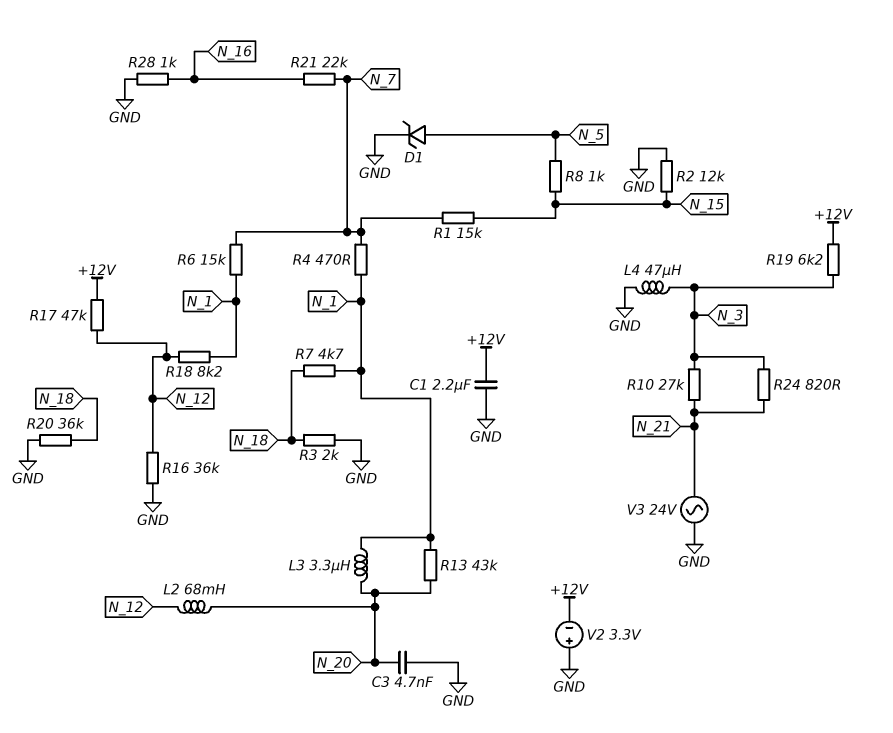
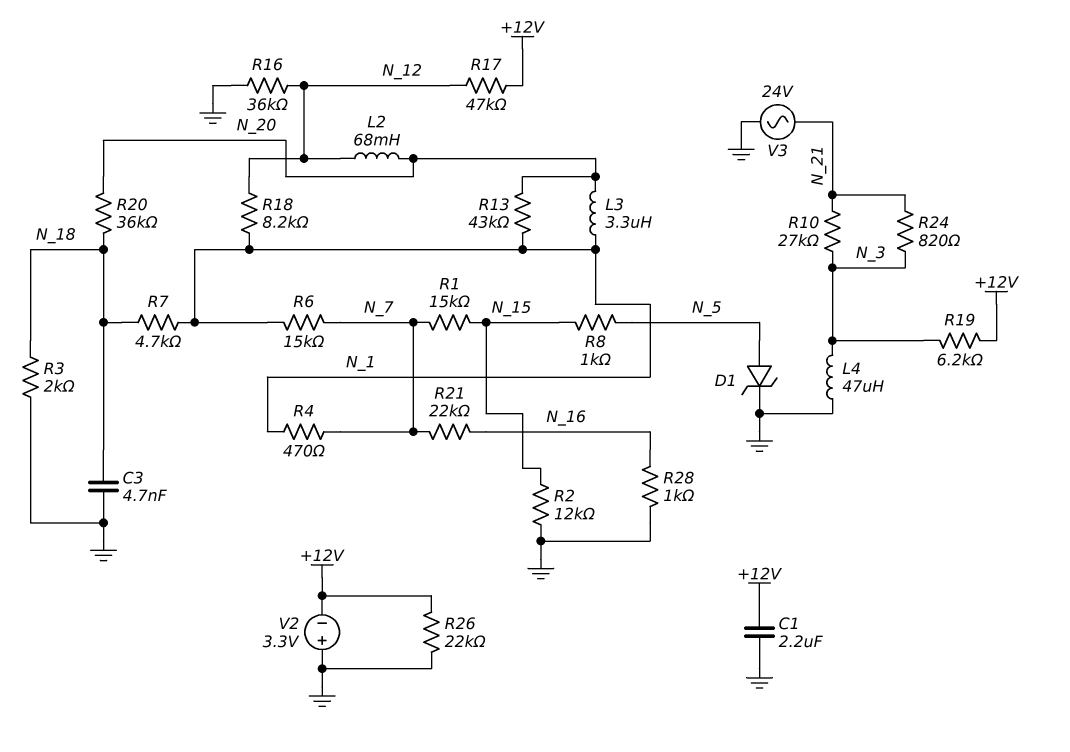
C3: 4.7nF (GND, N_20) -> 4.7nF (GND, N_18)
R20: 36k (GND, N_18) -> 36k (N_18, N_20)
R26: none -> 22k (+12V, GND)

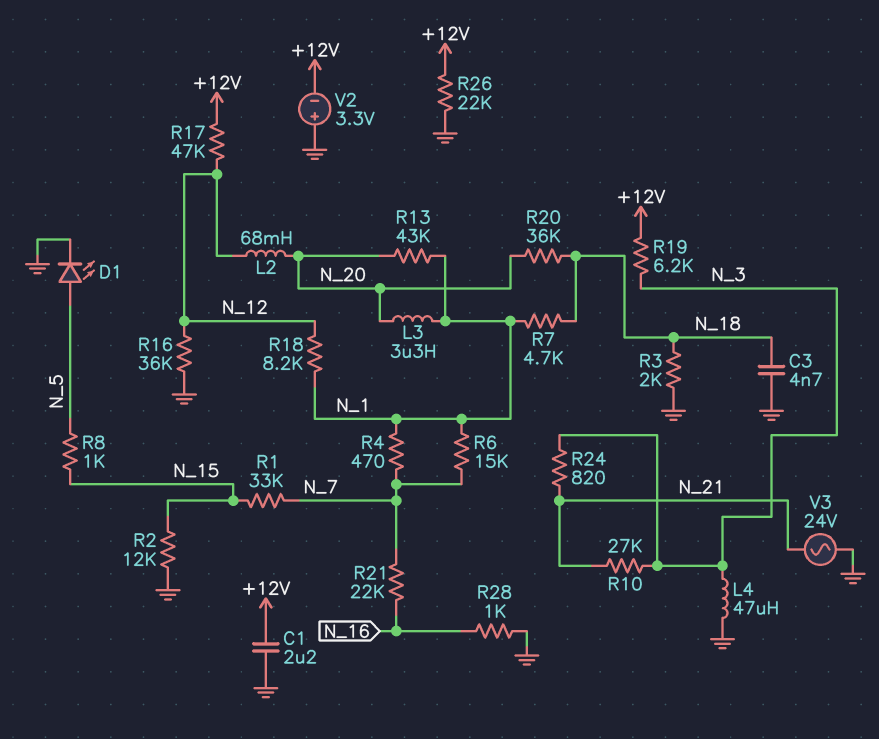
D1: zener (A N_5, K GND) -> LED (A N_5, K GND)
R1: 15k (N_7, N_15) -> 33k (N_7, N_15)

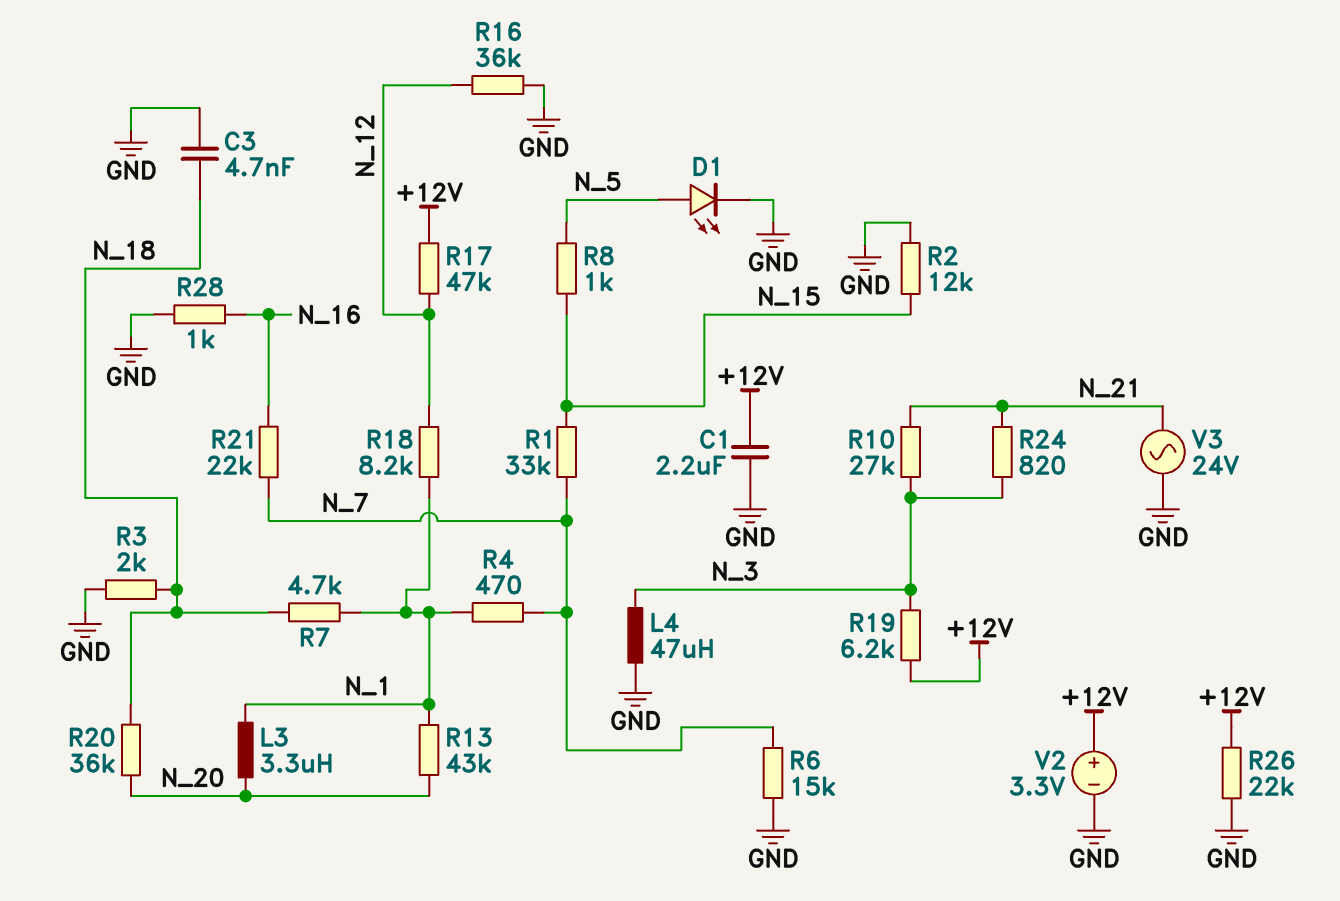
L2: 68mH (N_12, N_20) -> none
R6: 15k (N_1, N_7) -> 15k (GND, N_7)
V2: 3.3V (plus GND, minus +12V) -> 3.3V (plus +12V, minus GND)

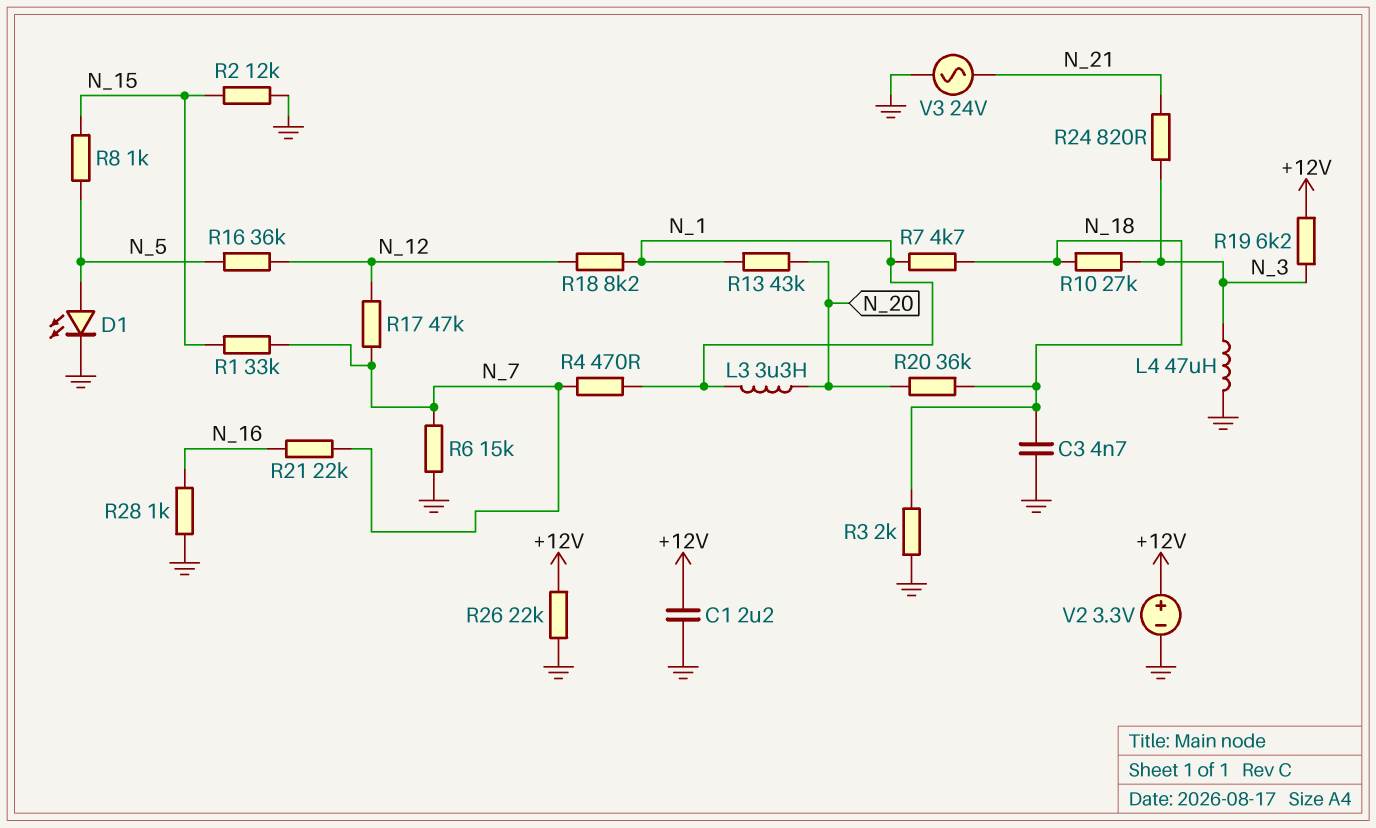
R10: 27k (N_3, N_21) -> 27k (N_3, N_18)
R16: 36k (GND, N_12) -> 36k (N_5, N_12)
R17: 47k (+12V, N_12) -> 47k (N_7, N_12)

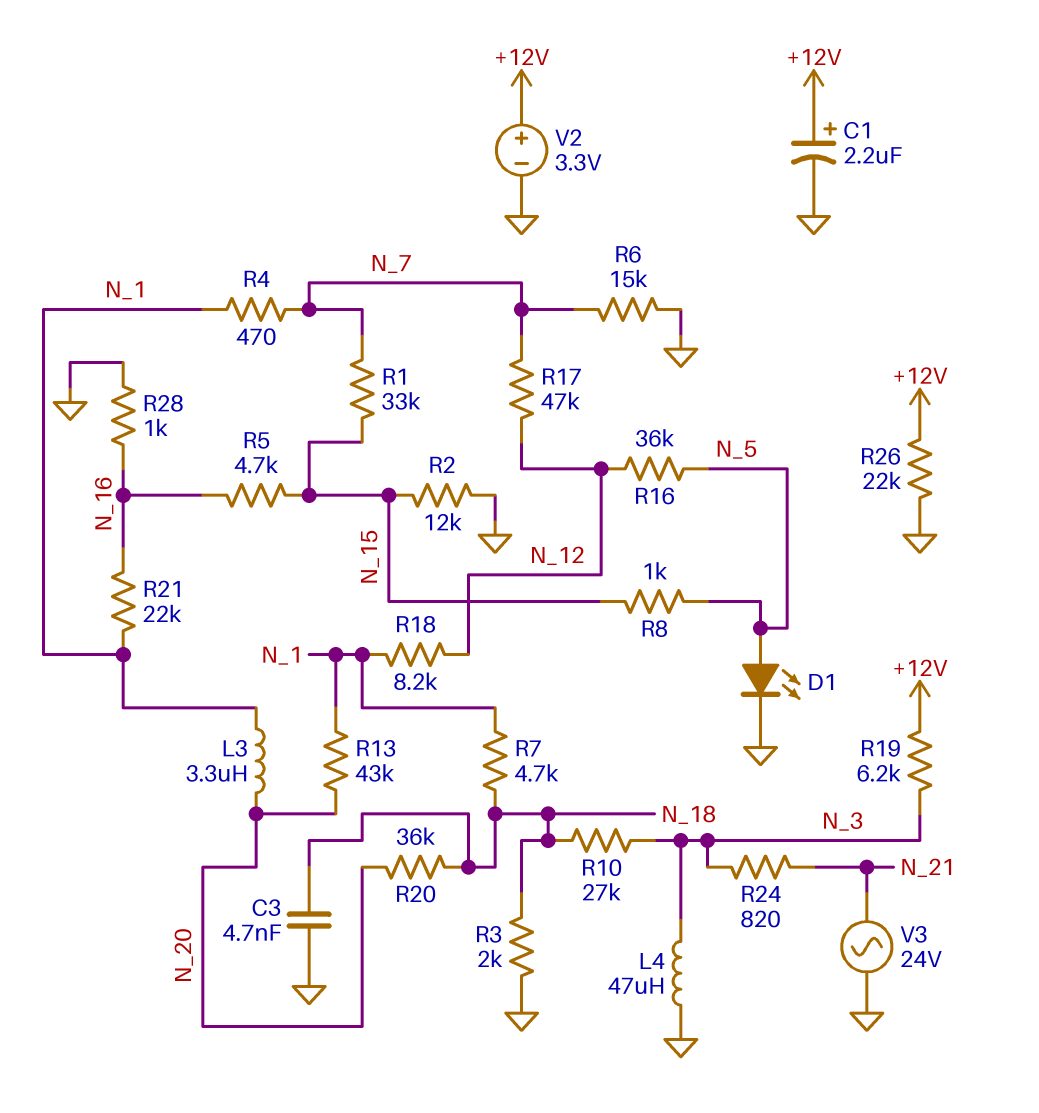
C1: 2.2uF (+12V, GND) -> 2.2uF (plus +12V, minus GND)
R5: none -> 4.7k (N_15, N_16)
R21: 22k (N_7, N_16) -> 22k (N_1, N_16)

